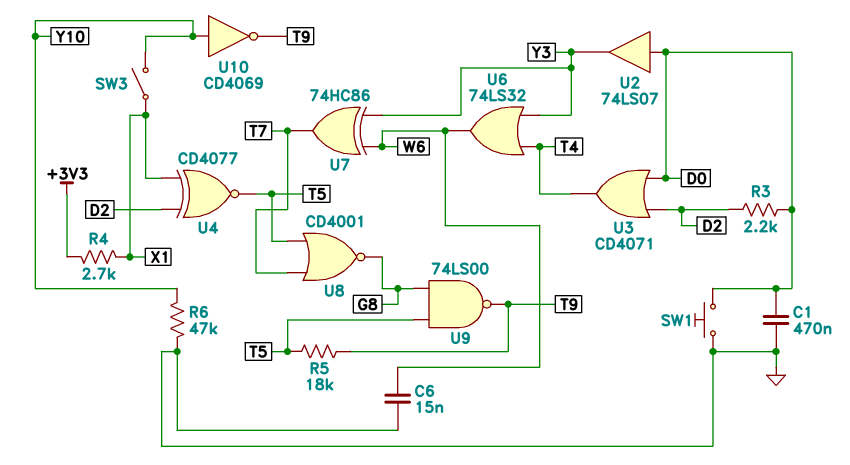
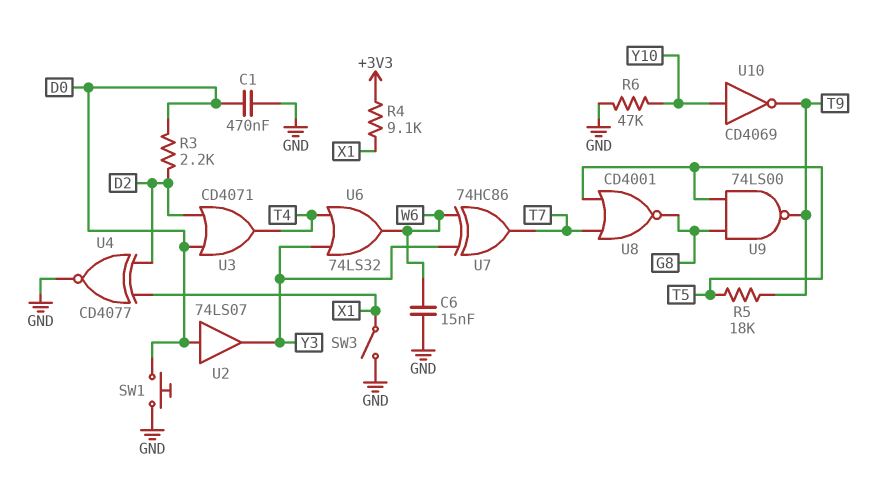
R4: 2.7k (+3V3, X1) -> 9.1k (+3V3, X1)
SW3: switch (X1, Y10) -> switch (GND, X1)
U4: XNOR CD4077 (in D2, in X1, out T5) -> XNOR CD4077 (in D2, in X1, out GND)

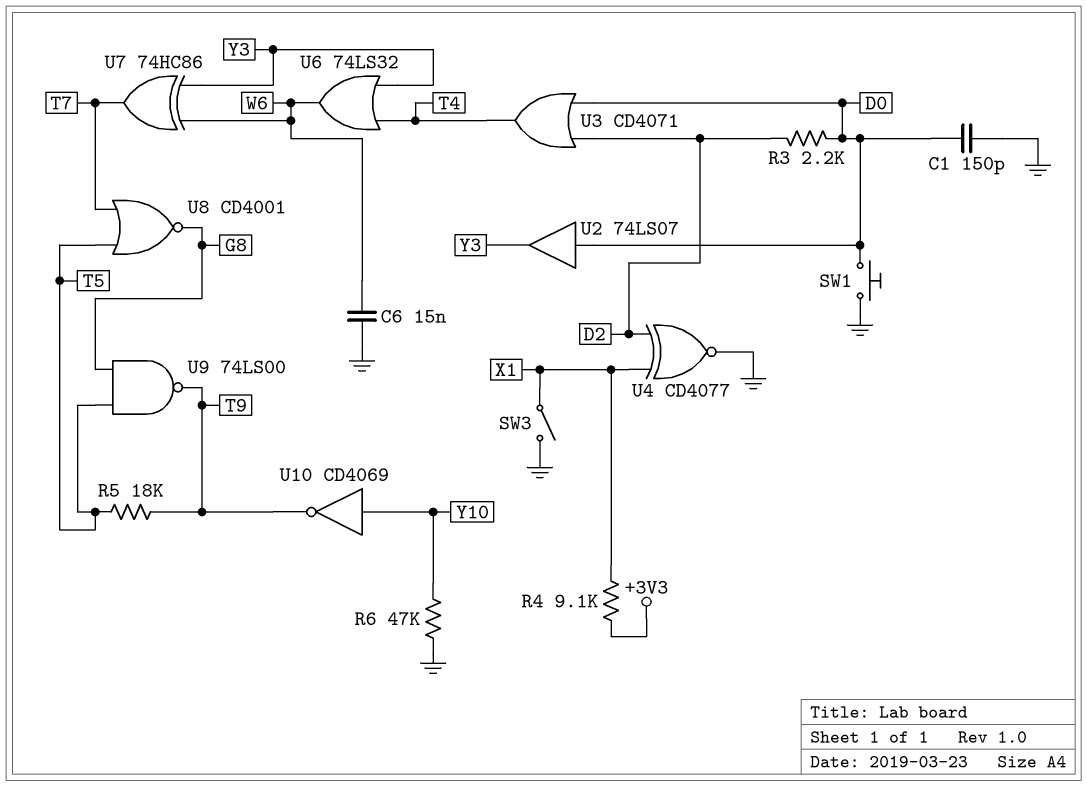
C1: 470nF (D0, GND) -> 150pF (D0, GND)

